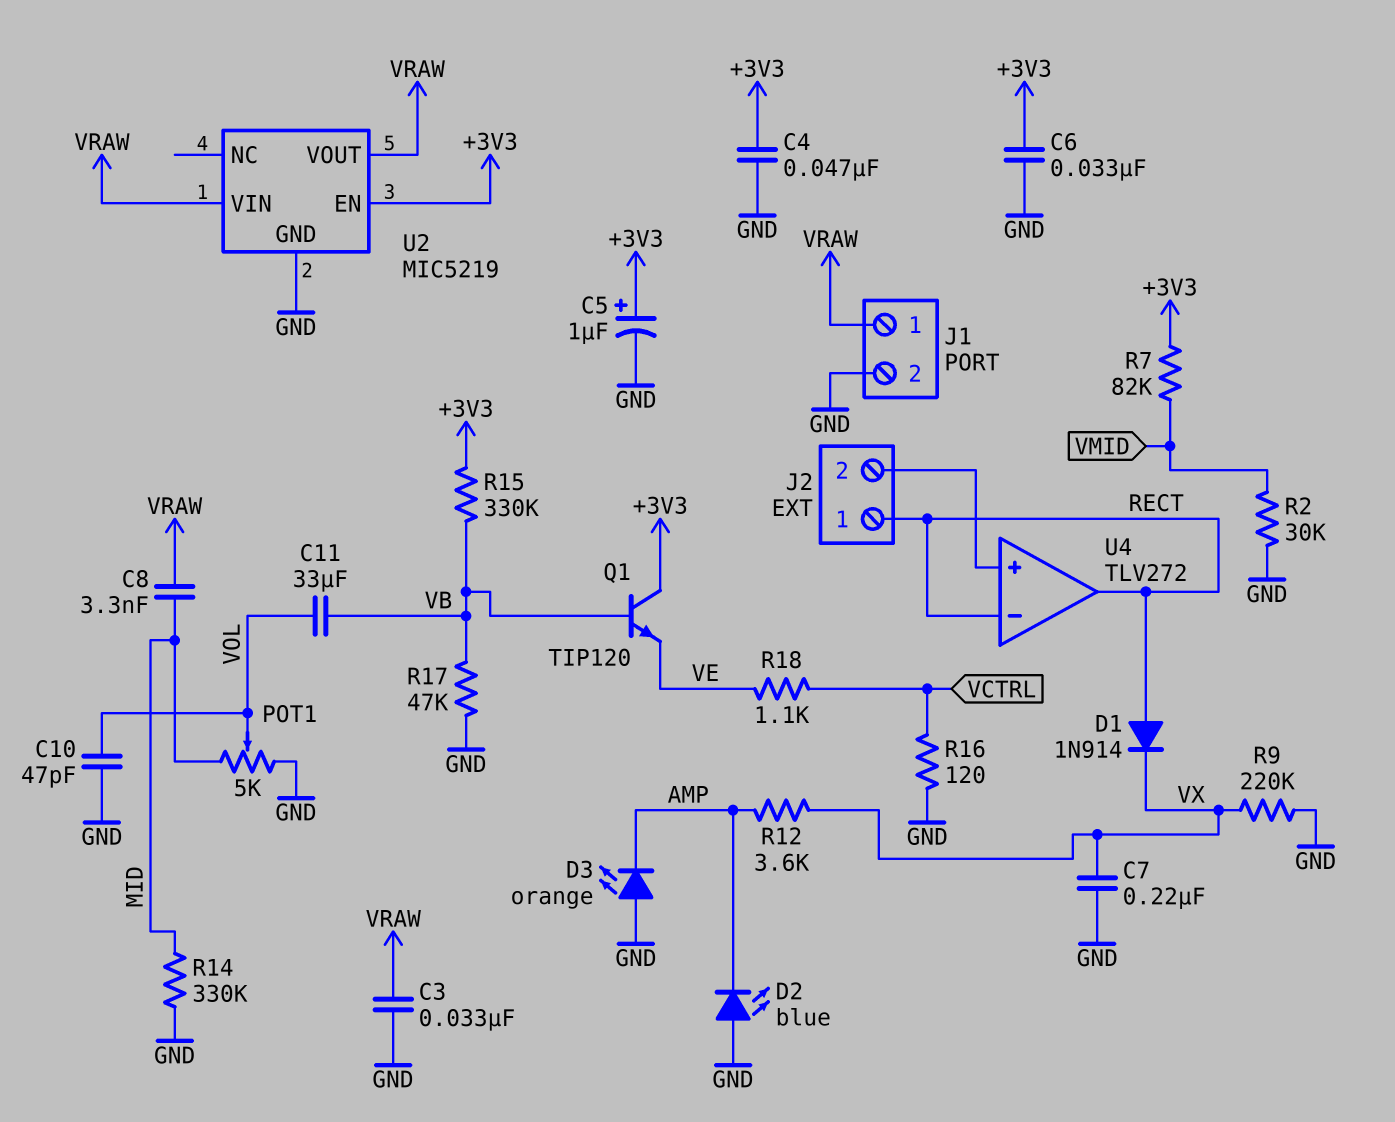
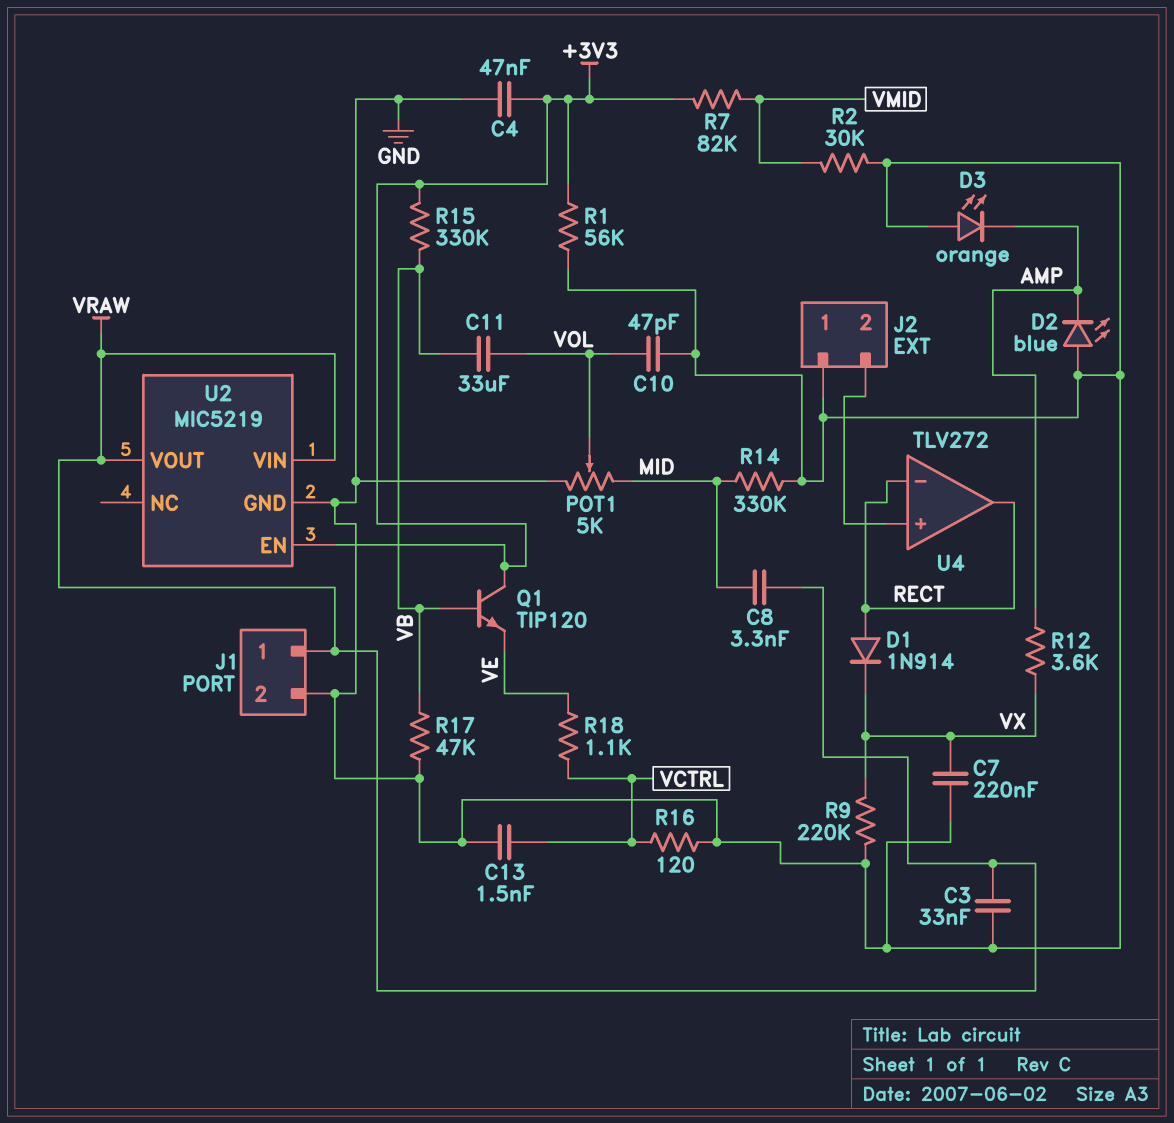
C5: 1uF (plus +3V3, minus GND) -> none
C6: 33nF (+3V3, GND) -> none
C13: none -> 1.5nF (GND, VCTRL)
J2 pin 1: RECT -> GND
R1: none -> 56k (+3V3, GND)

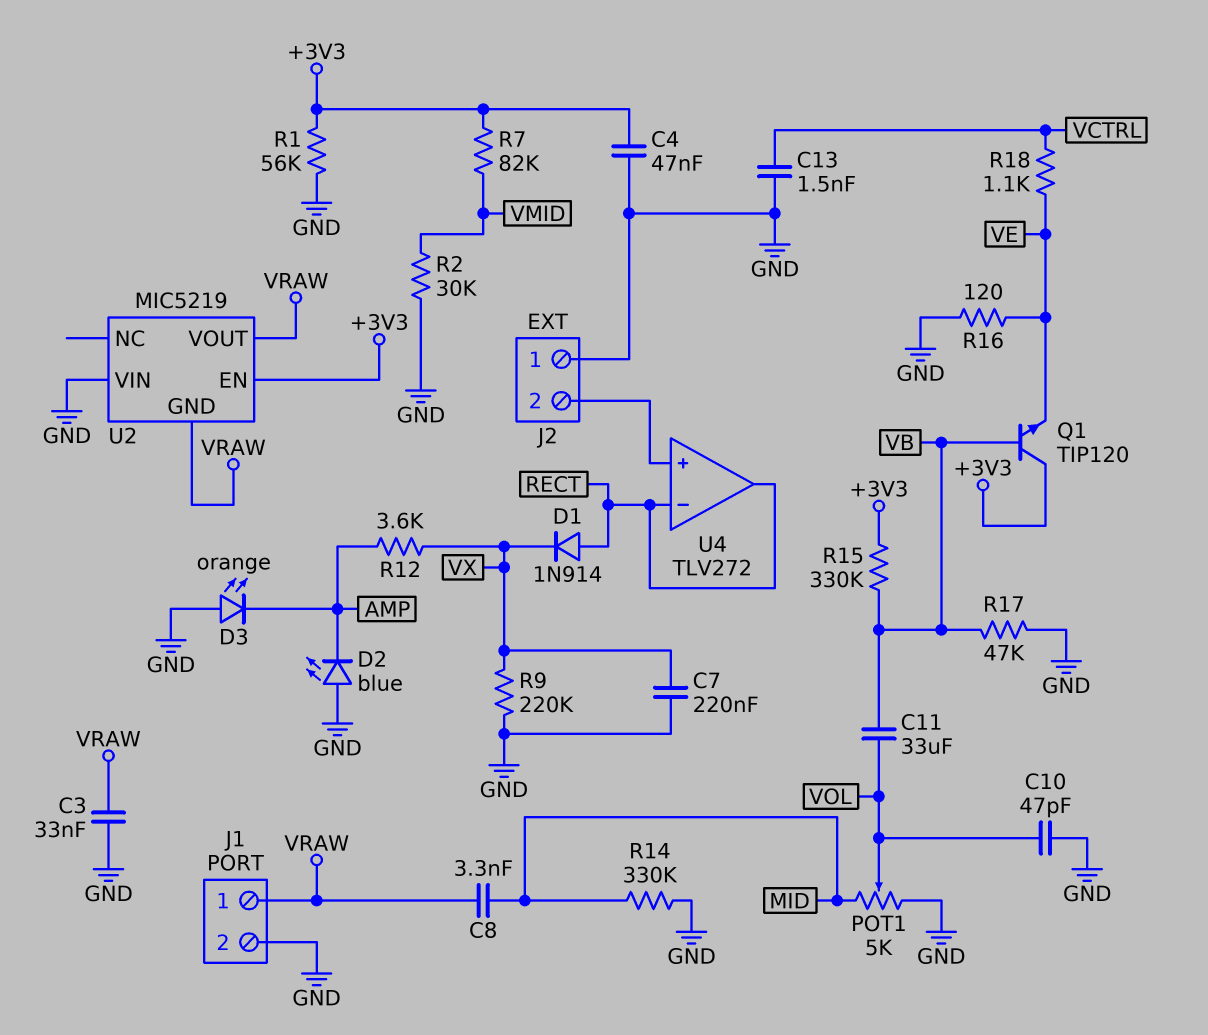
R16: 120 (GND, VCTRL) -> 120 (GND, VE)
U2 pin GND: GND -> VRAW
U2 pin VIN: VRAW -> GND

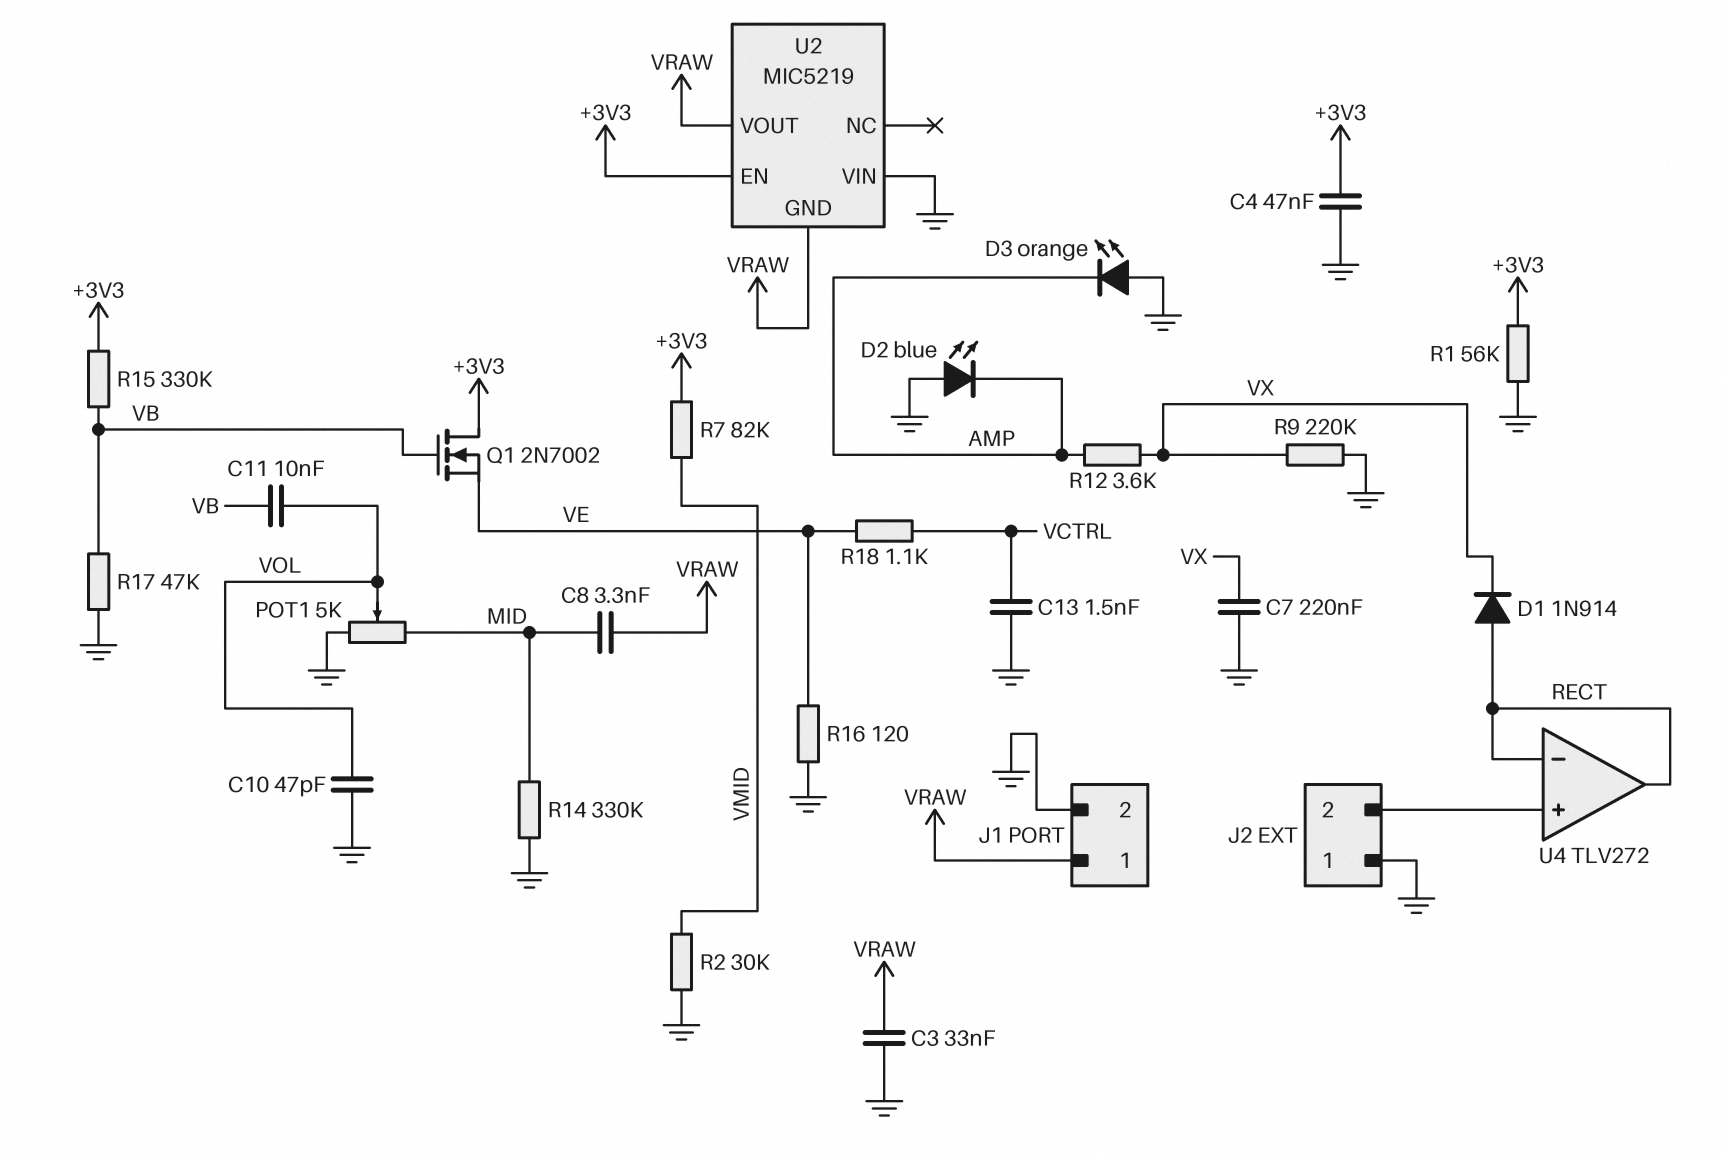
C11: 33uF (VB, VOL) -> 10nF (VB, VOL)
Q1: NPN TIP120 (B VB, C +3V3, E VE) -> NMOS 2N7002 (G VB, D +3V3, S VE)

